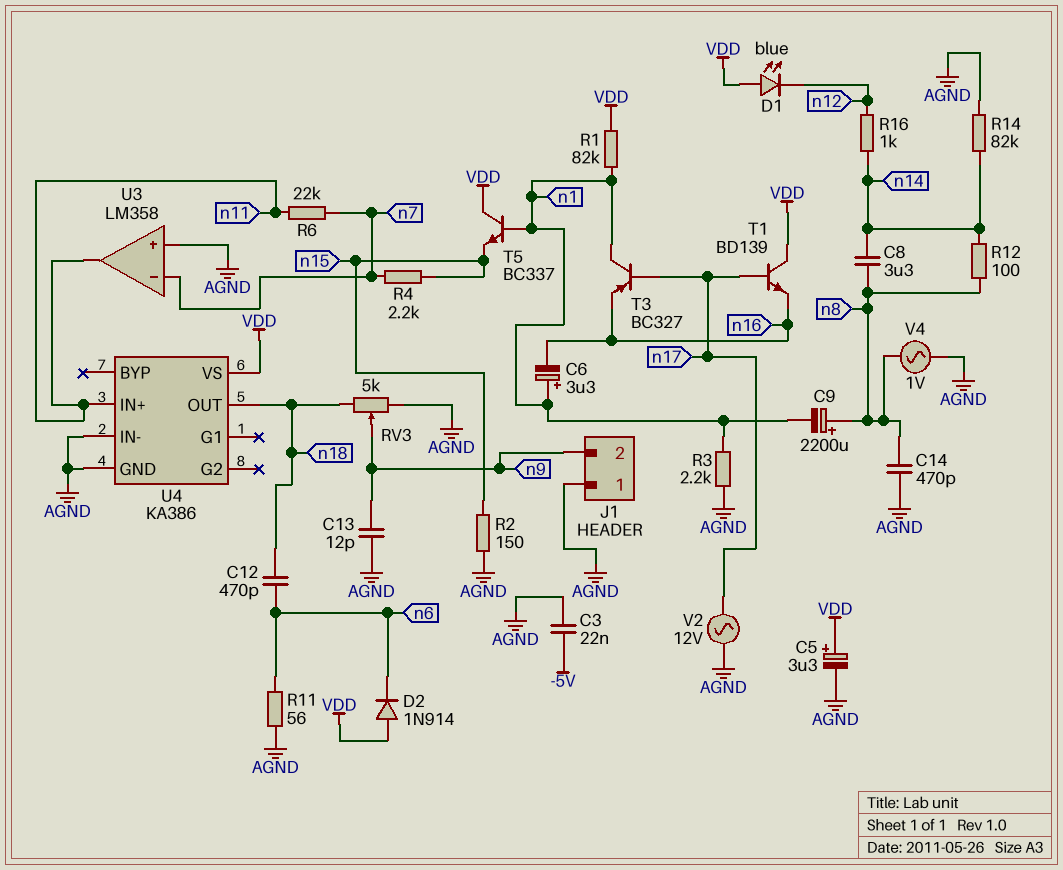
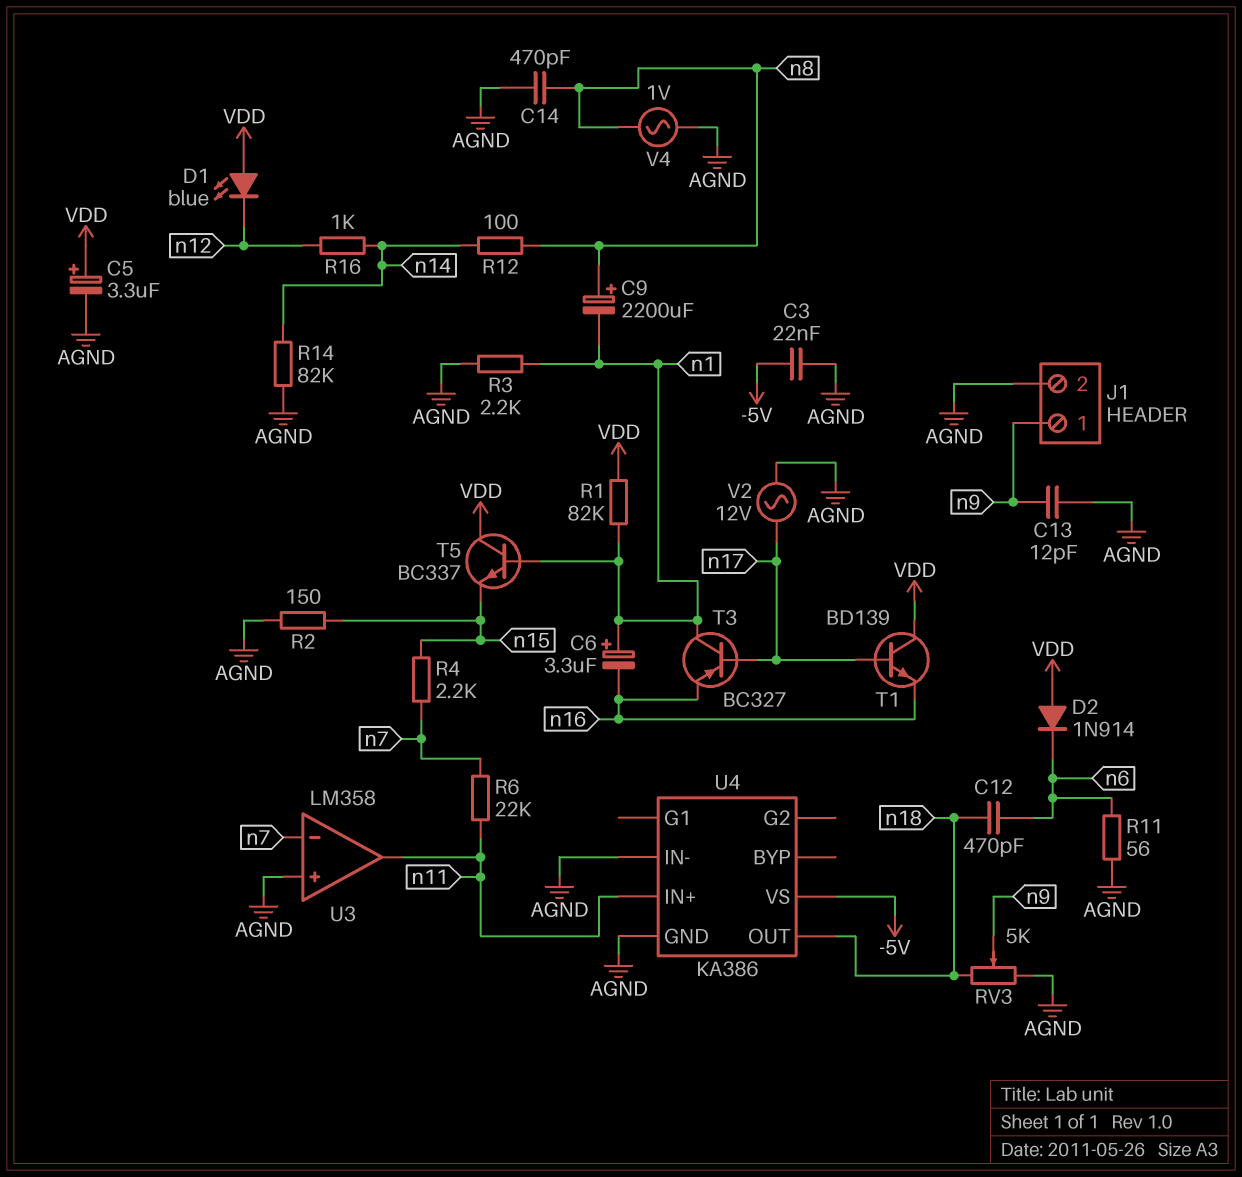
C8: 3.3uF (n8, n14) -> none
J1 pin 1: AGND -> n9
J1 pin 2: n9 -> AGND
U4 pin VS: VDD -> -5V

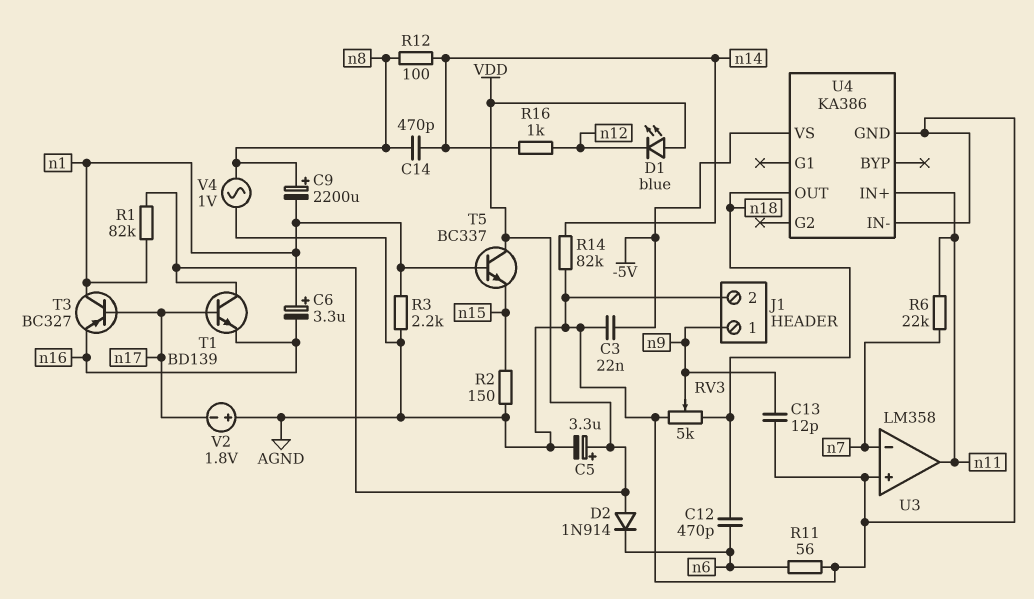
C14: 470pF (AGND, n8) -> 470pF (n8, n14)
R4: 2.2k (n7, n15) -> none
V2: AC 12V (AGND, n17) -> 1.8V (plus AGND, minus n17)

